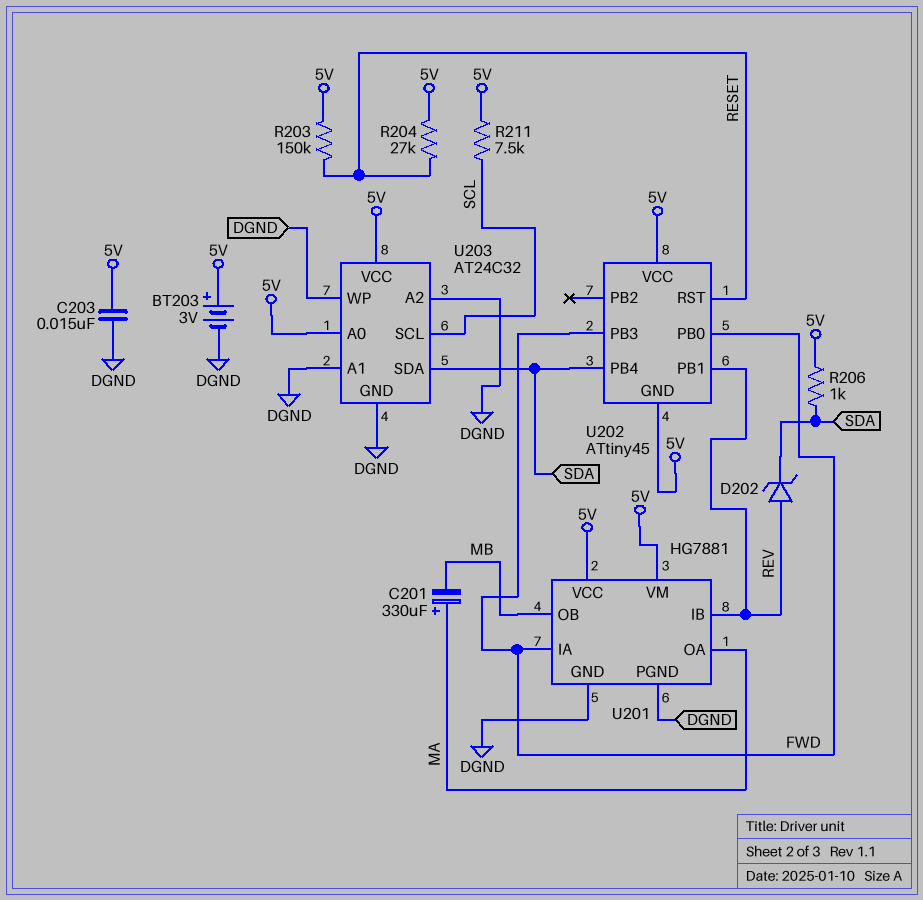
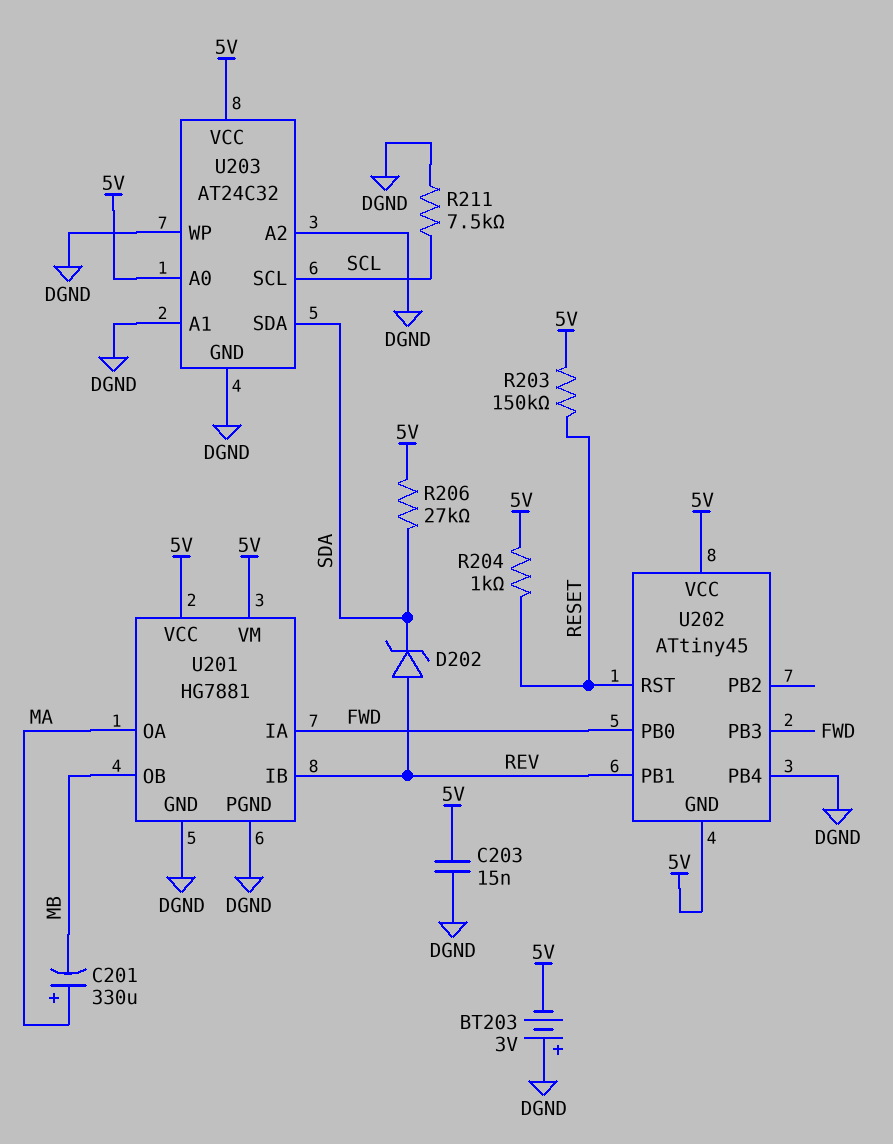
BT203: 3V (plus 5V, minus DGND) -> 3V (plus DGND, minus 5V)
R204: 27k (5V, RESET) -> 1k (5V, RESET)
R206: 1k (5V, SDA) -> 27k (5V, SDA)
R211: 7.5k (5V, SCL) -> 7.5k (DGND, SCL)
U202 pin PB4: SDA -> DGND

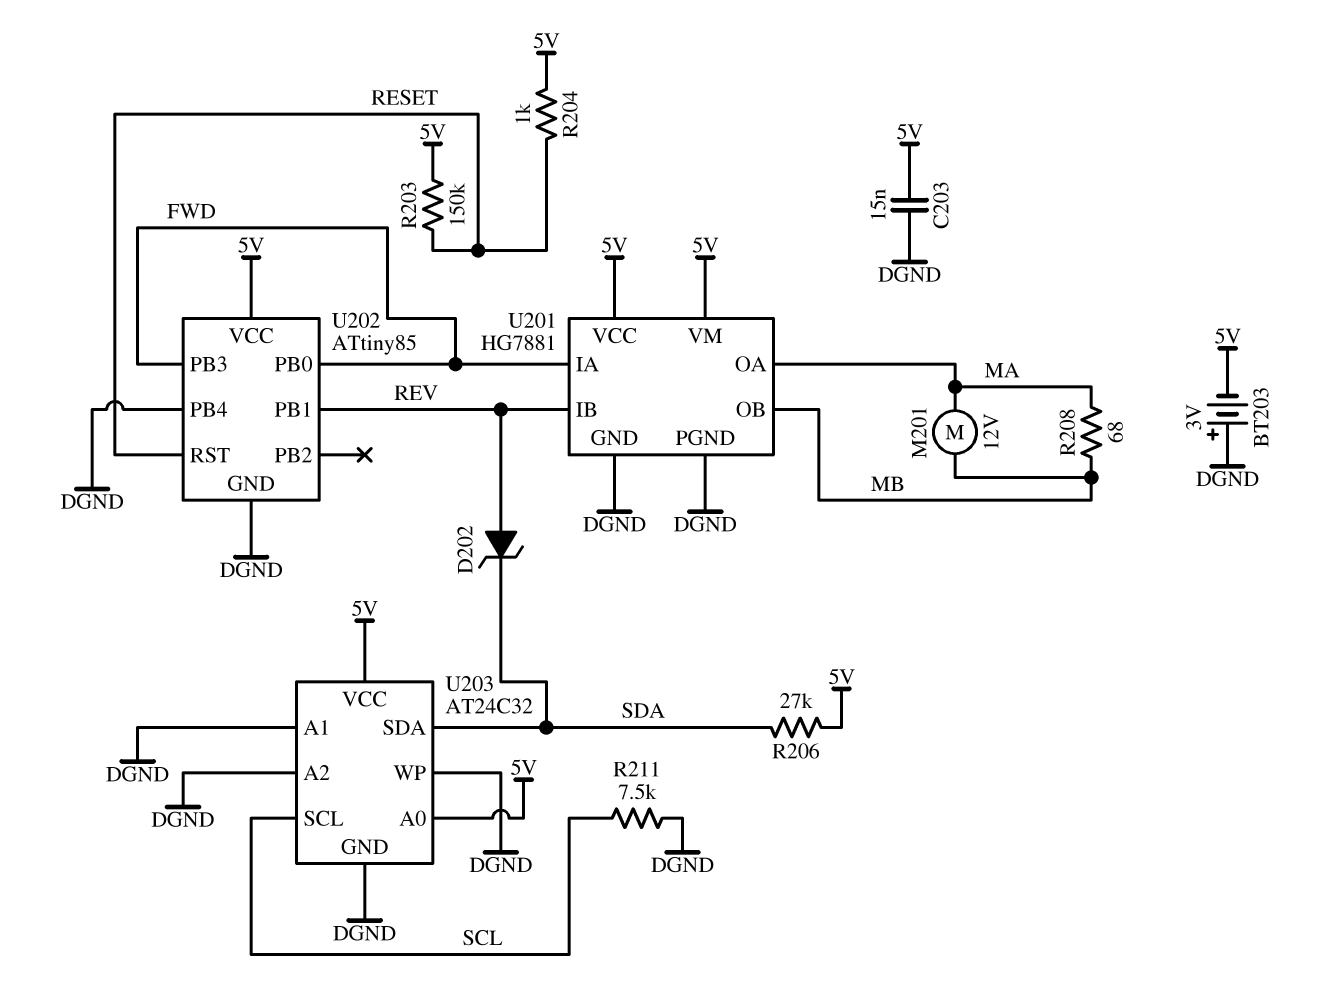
C201: 330uF (plus MA, minus MB) -> none
M201: none -> motor 12V (MA, MB)
R208: none -> 68 (MA, MB)
U202: ATtiny45 -> ATtiny85
U202 pin GND: 5V -> DGND

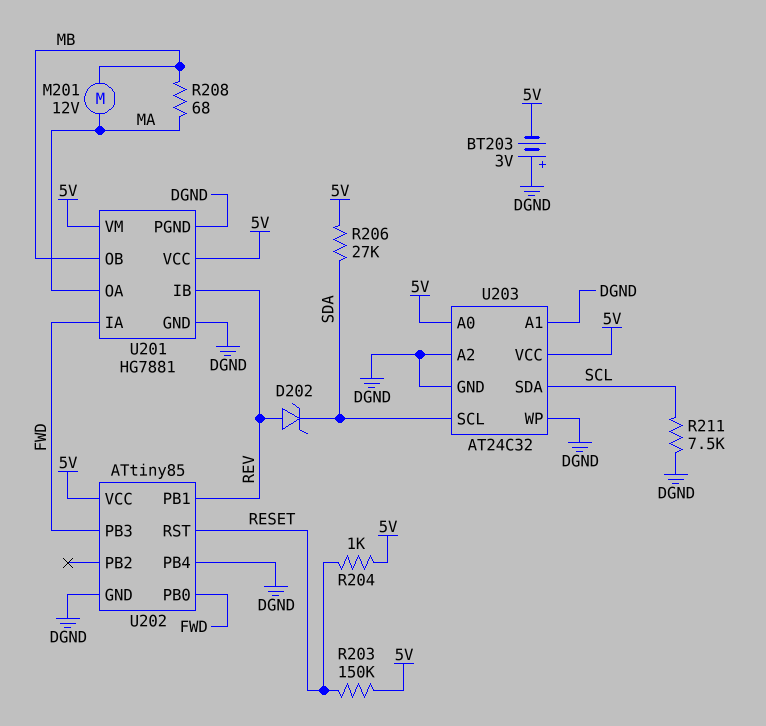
C203: 15nF (5V, DGND) -> none
U203 pin SCL: SCL -> SDA
U203 pin SDA: SDA -> SCL

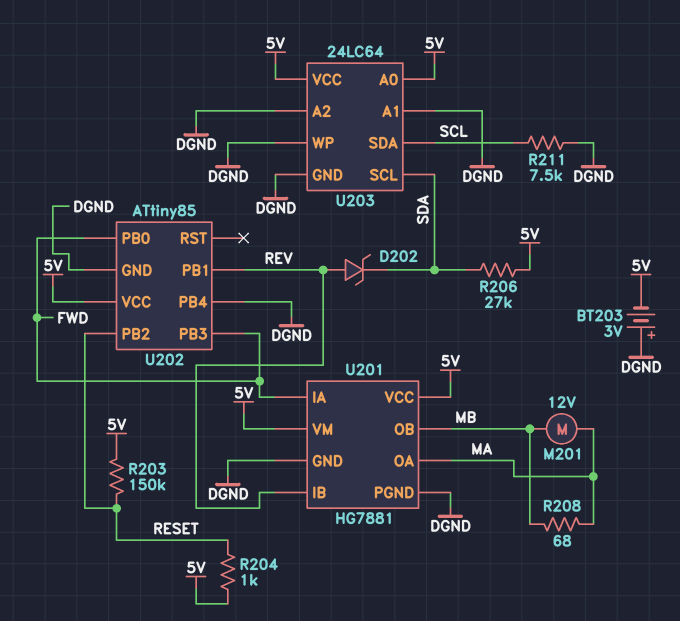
U202 pin PB2: none -> RESET
U202 pin RST: RESET -> none
U203: AT24C32 -> 24LC64

